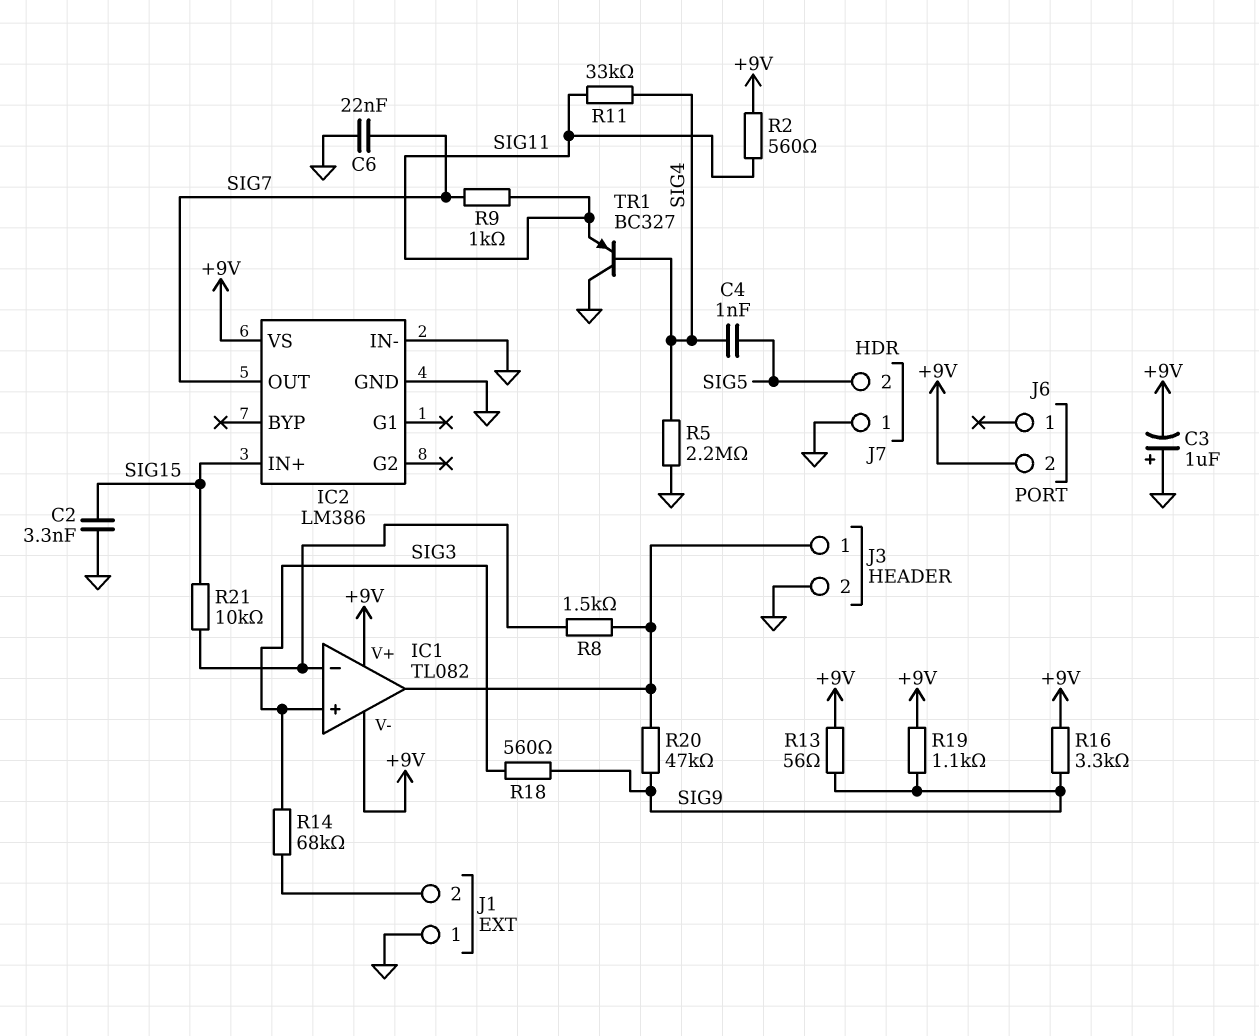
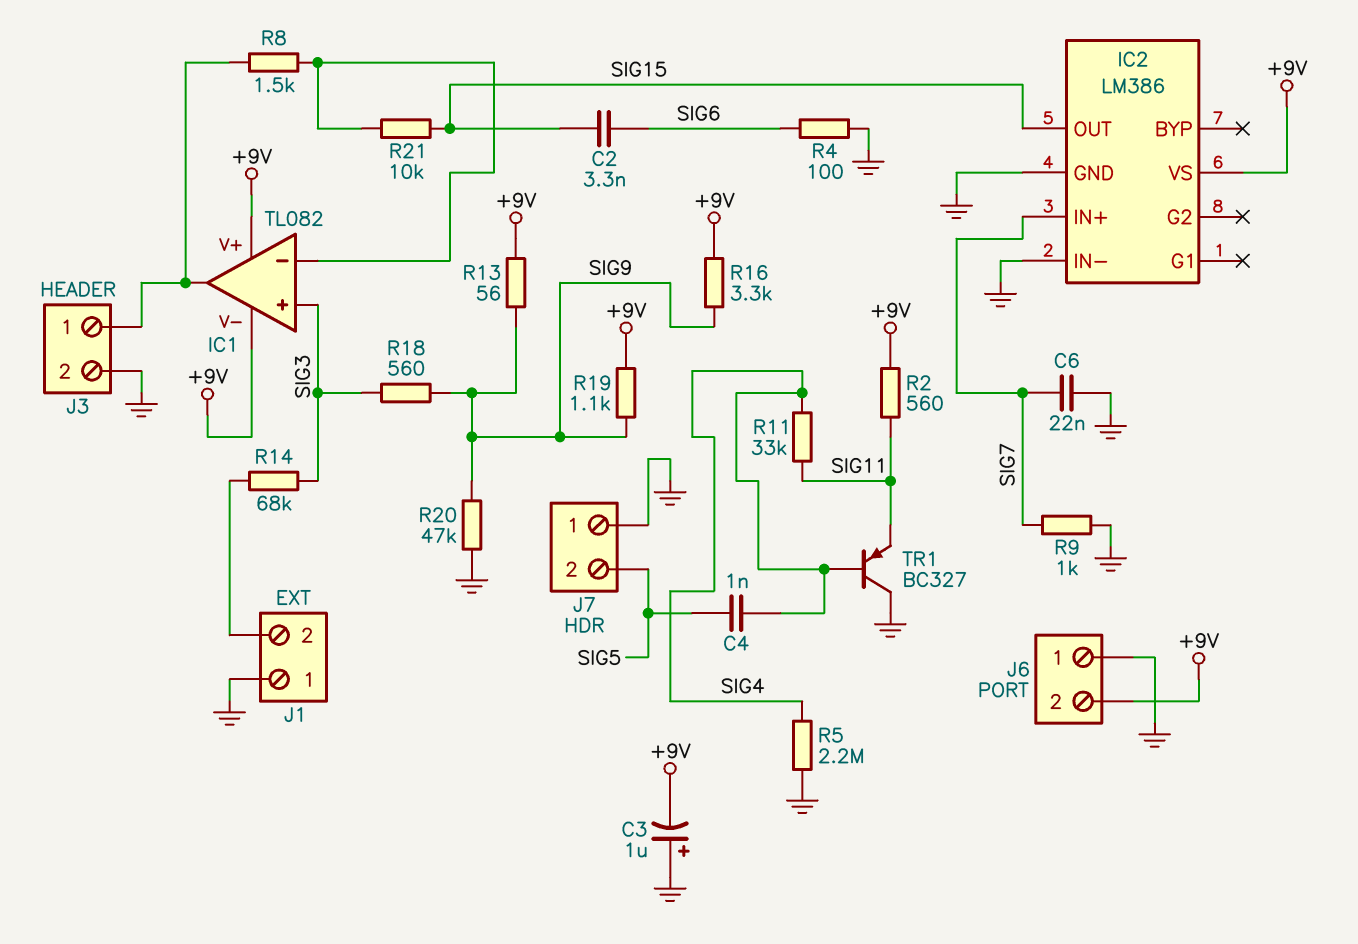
C2: 3.3nF (GND, SIG15) -> 3.3nF (SIG6, SIG15)
IC2 pin IN+: SIG15 -> SIG7
IC2 pin OUT: SIG7 -> SIG15
J6 pin 1: none -> GND
R4: none -> 100 (GND, SIG6)
R9: 1k (SIG7, SIG11) -> 1k (GND, SIG7)
R20: 47k (IC1/out, SIG9) -> 47k (GND, SIG9)

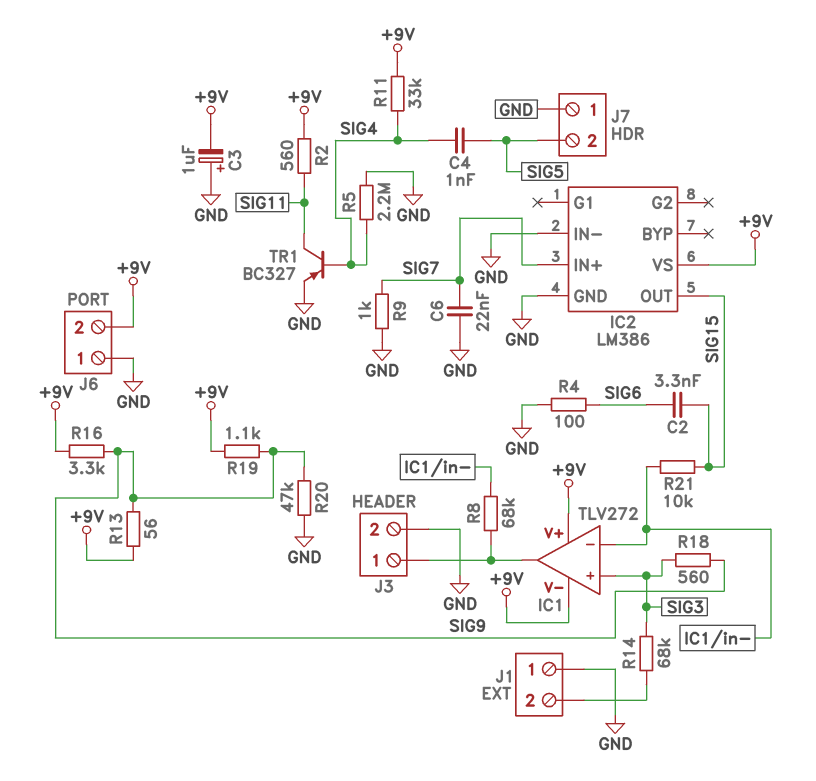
IC1: TL082 -> TLV272
R8: 1.5k (IC1/in-, IC1/out) -> 68k (IC1/in-, IC1/out)
R11: 33k (SIG4, SIG11) -> 33k (+9V, SIG4)
TR1: PNP BC327 (B SIG4, C GND, E SIG11) -> PNP BC327 (B SIG4, C SIG11, E GND)

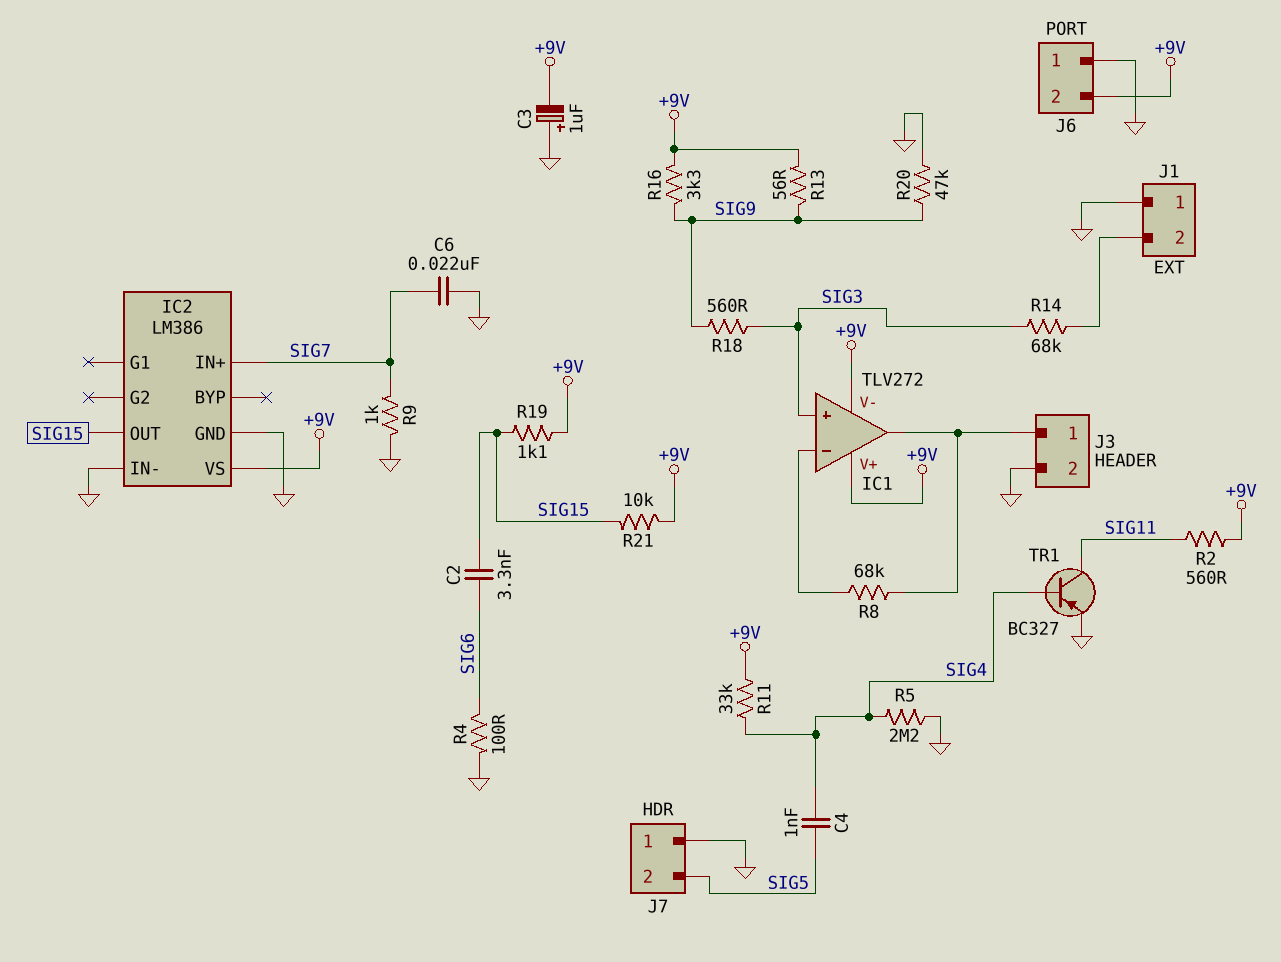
R19: 1.1k (+9V, SIG9) -> 1.1k (+9V, SIG15)
R21: 10k (IC1/in-, SIG15) -> 10k (+9V, SIG15)

